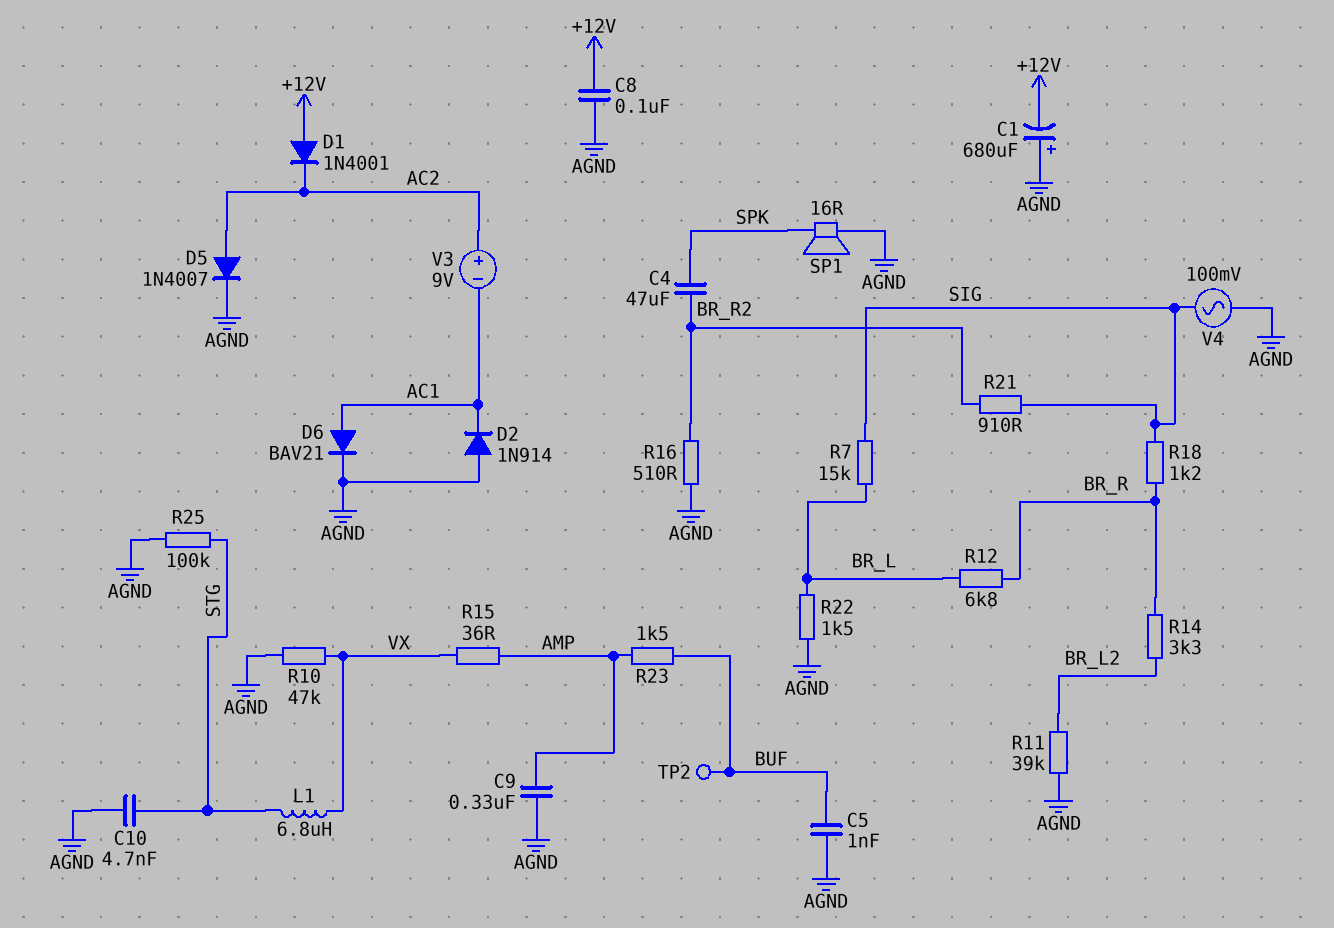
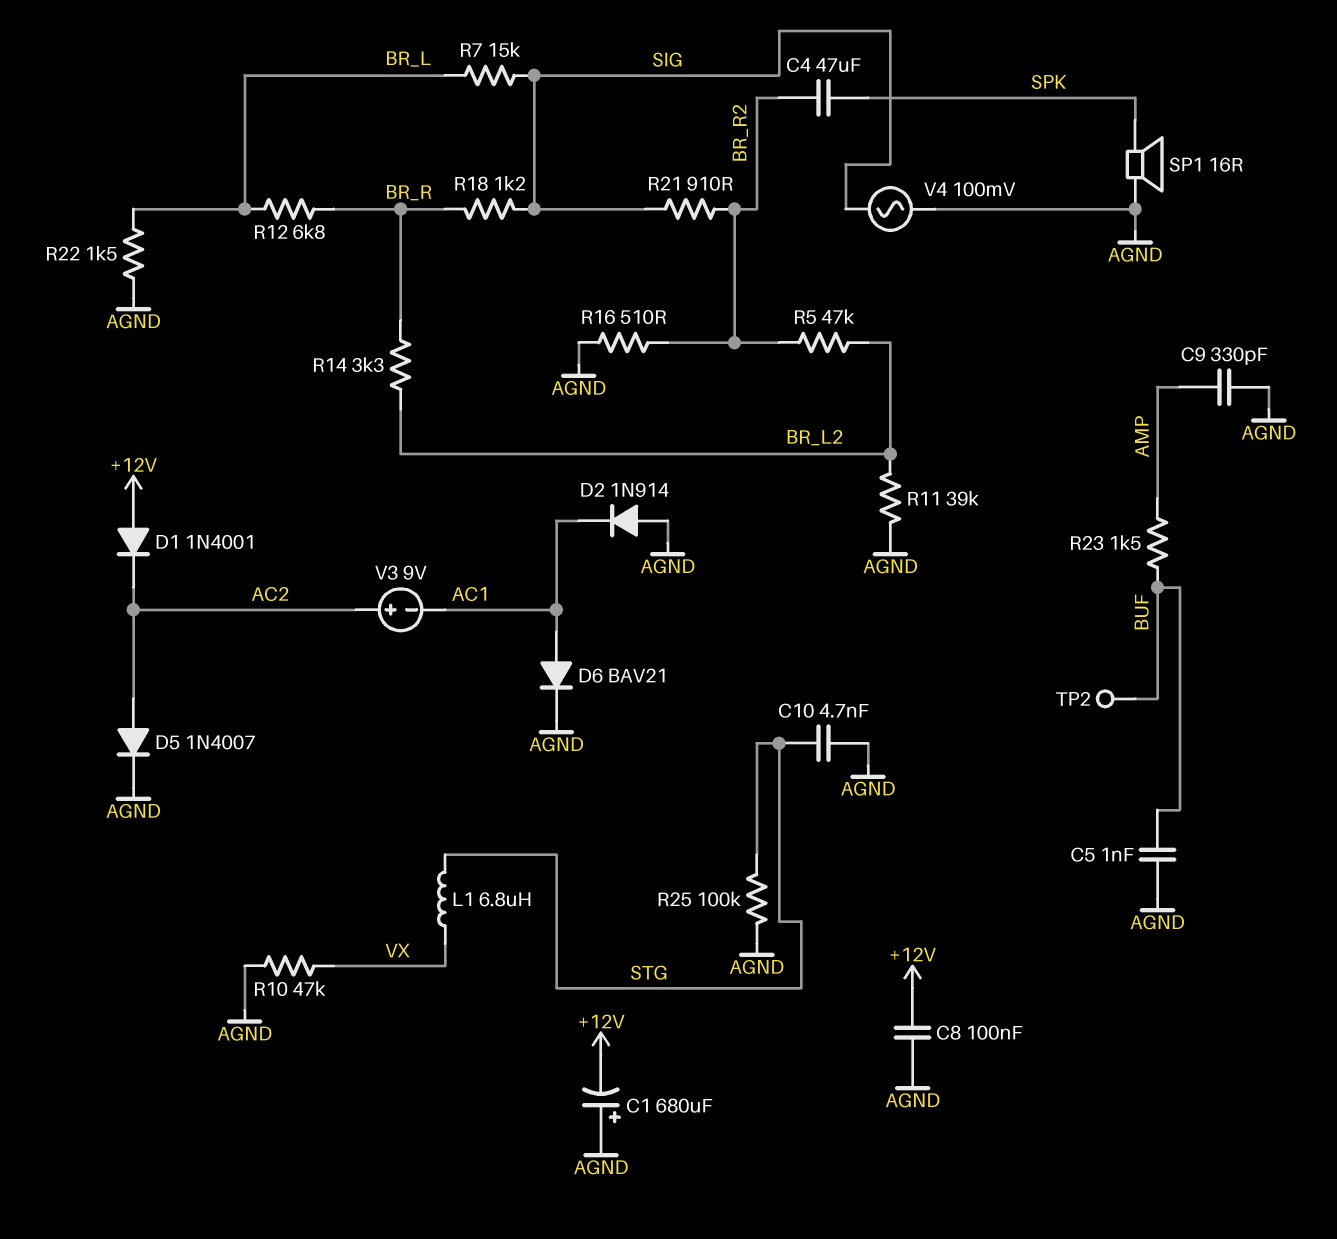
C9: 330nF (AGND, AMP) -> 330pF (AGND, AMP)
R5: none -> 47k (BR_L2, BR_R2)
R15: 36 (AMP, VX) -> none

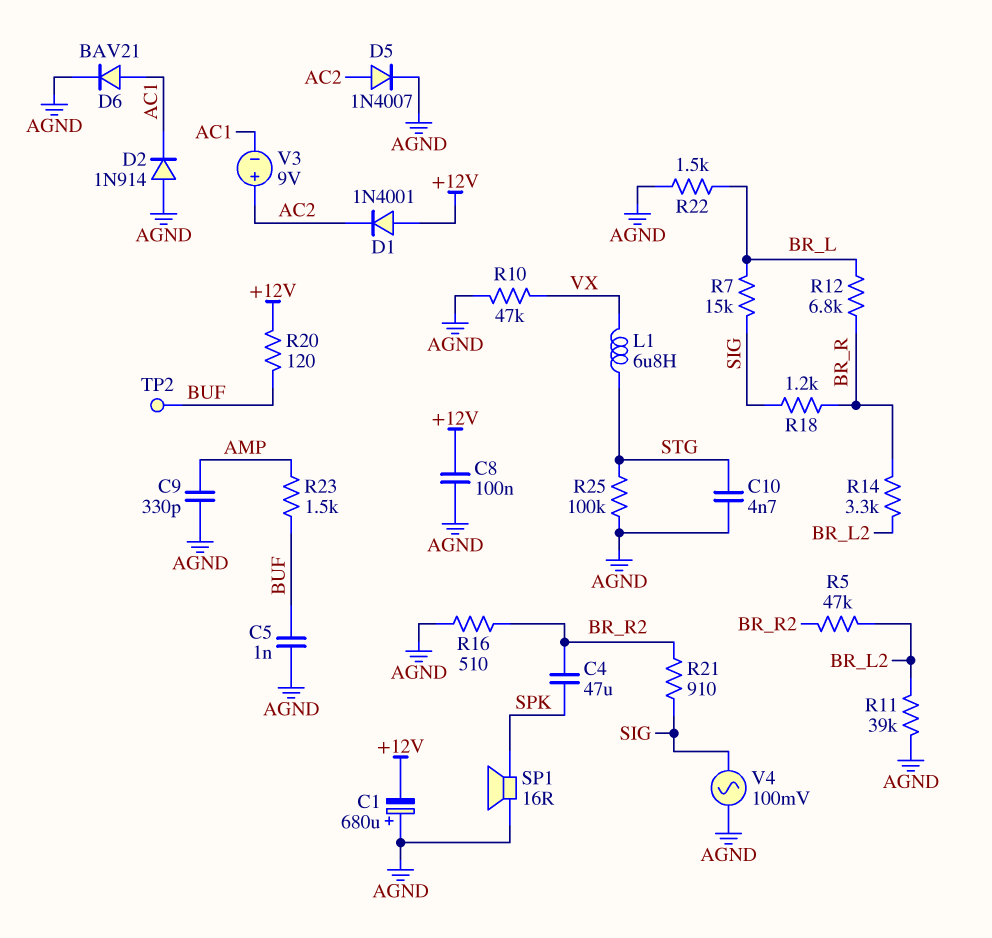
R20: none -> 120 (+12V, BUF)

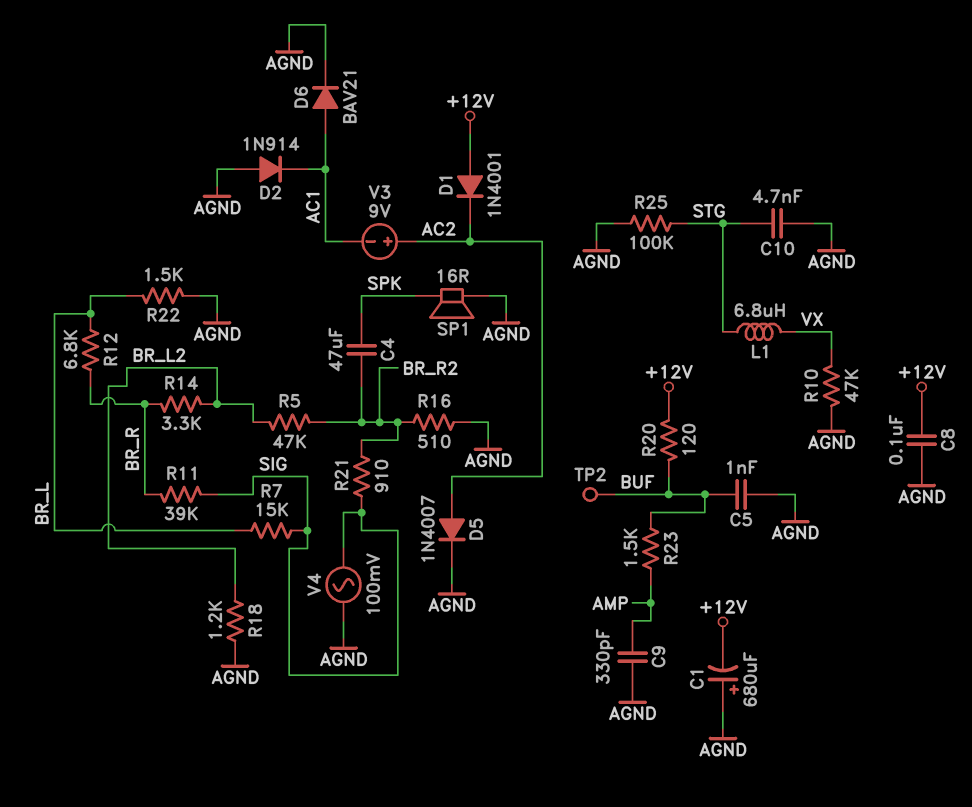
R11: 39k (AGND, BR_L2) -> 39k (BR_R, SIG)
R18: 1.2k (BR_R, SIG) -> 1.2k (AGND, BR_L2)

